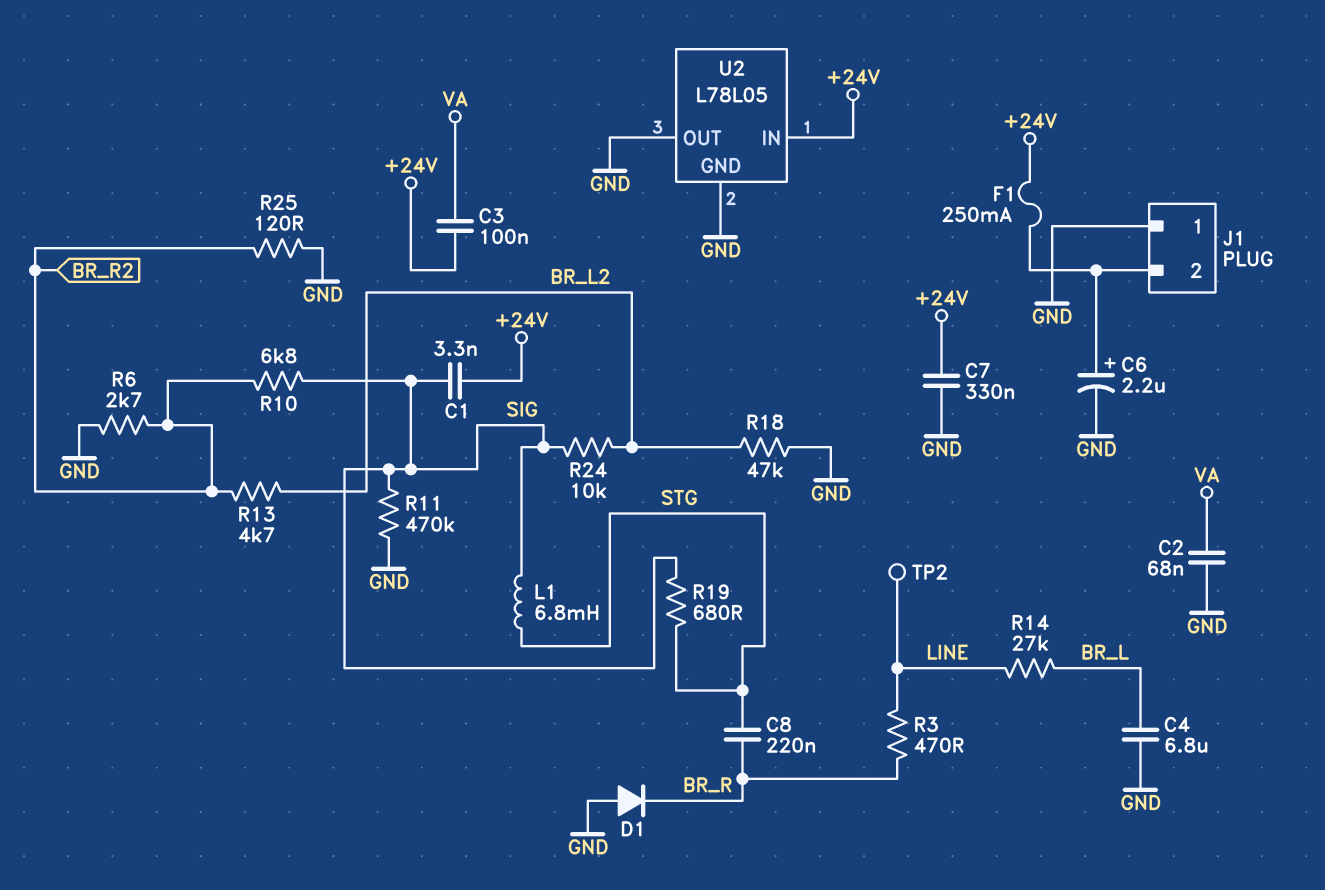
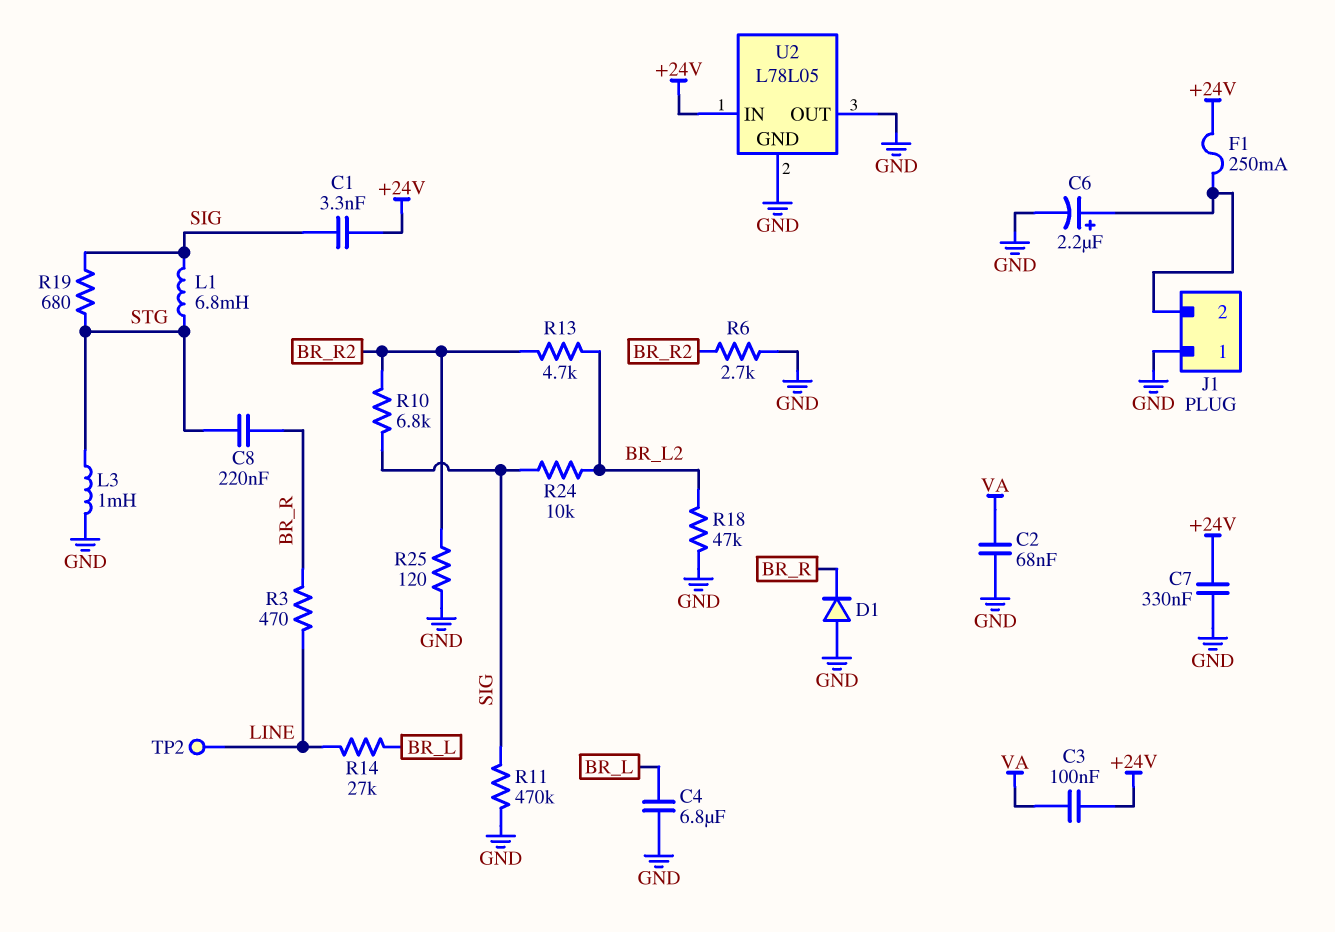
L3: none -> 1mH (GND, STG)

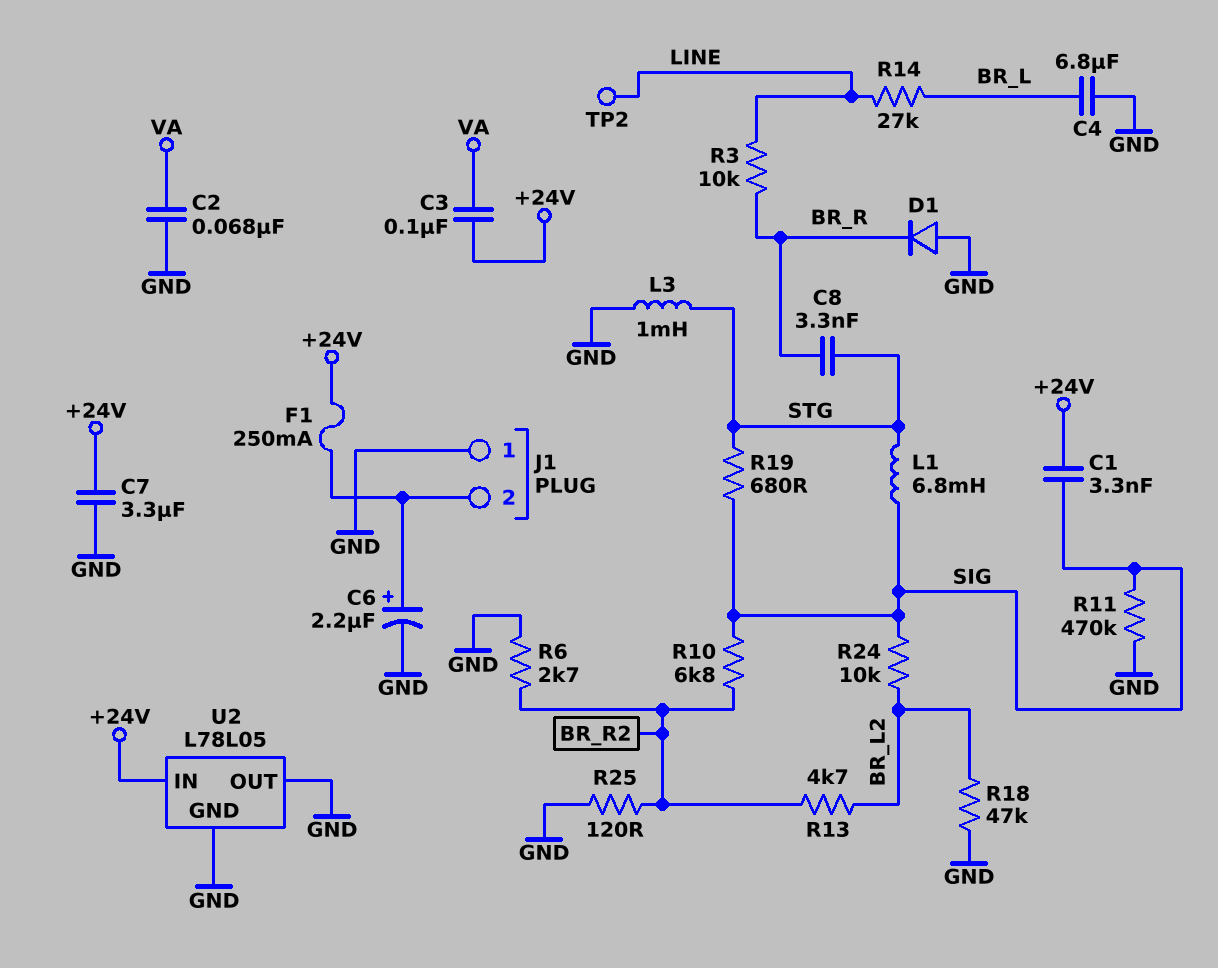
C7: 330nF (+24V, GND) -> 3.3uF (+24V, GND)
C8: 220nF (BR_R, STG) -> 3.3nF (BR_R, STG)
R3: 470 (BR_R, LINE) -> 10k (BR_R, LINE)

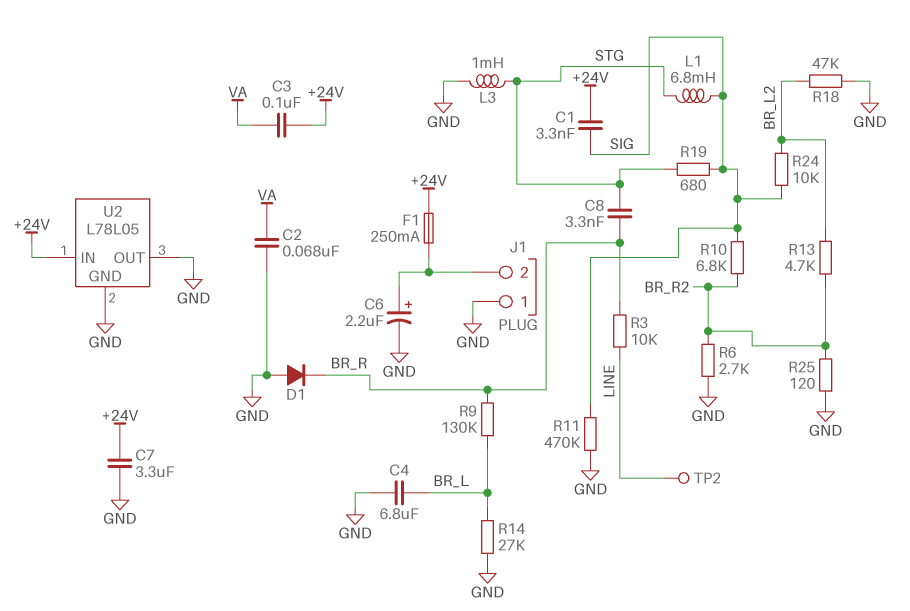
R9: none -> 130k (BR_L, BR_R)
R14: 27k (BR_L, LINE) -> 27k (BR_L, GND)

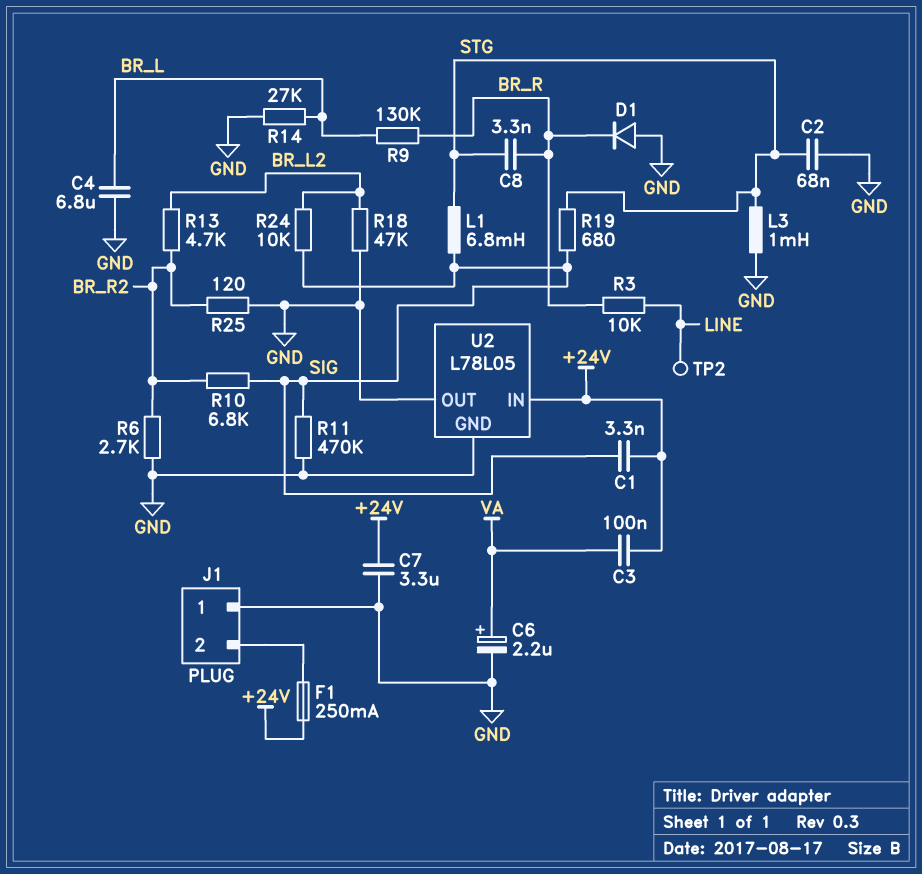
C2: 68nF (GND, VA) -> 68nF (GND, STG)
C6: 2.2uF (plus J1/2, minus GND) -> 2.2uF (plus VA, minus GND)

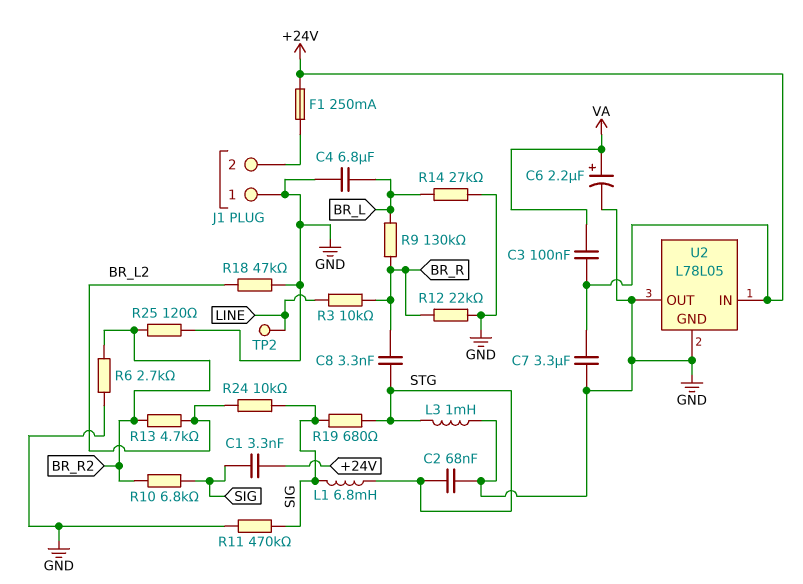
D1: diode (A GND, K BR_R) -> none
R12: none -> 22k (BR_R, GND)

